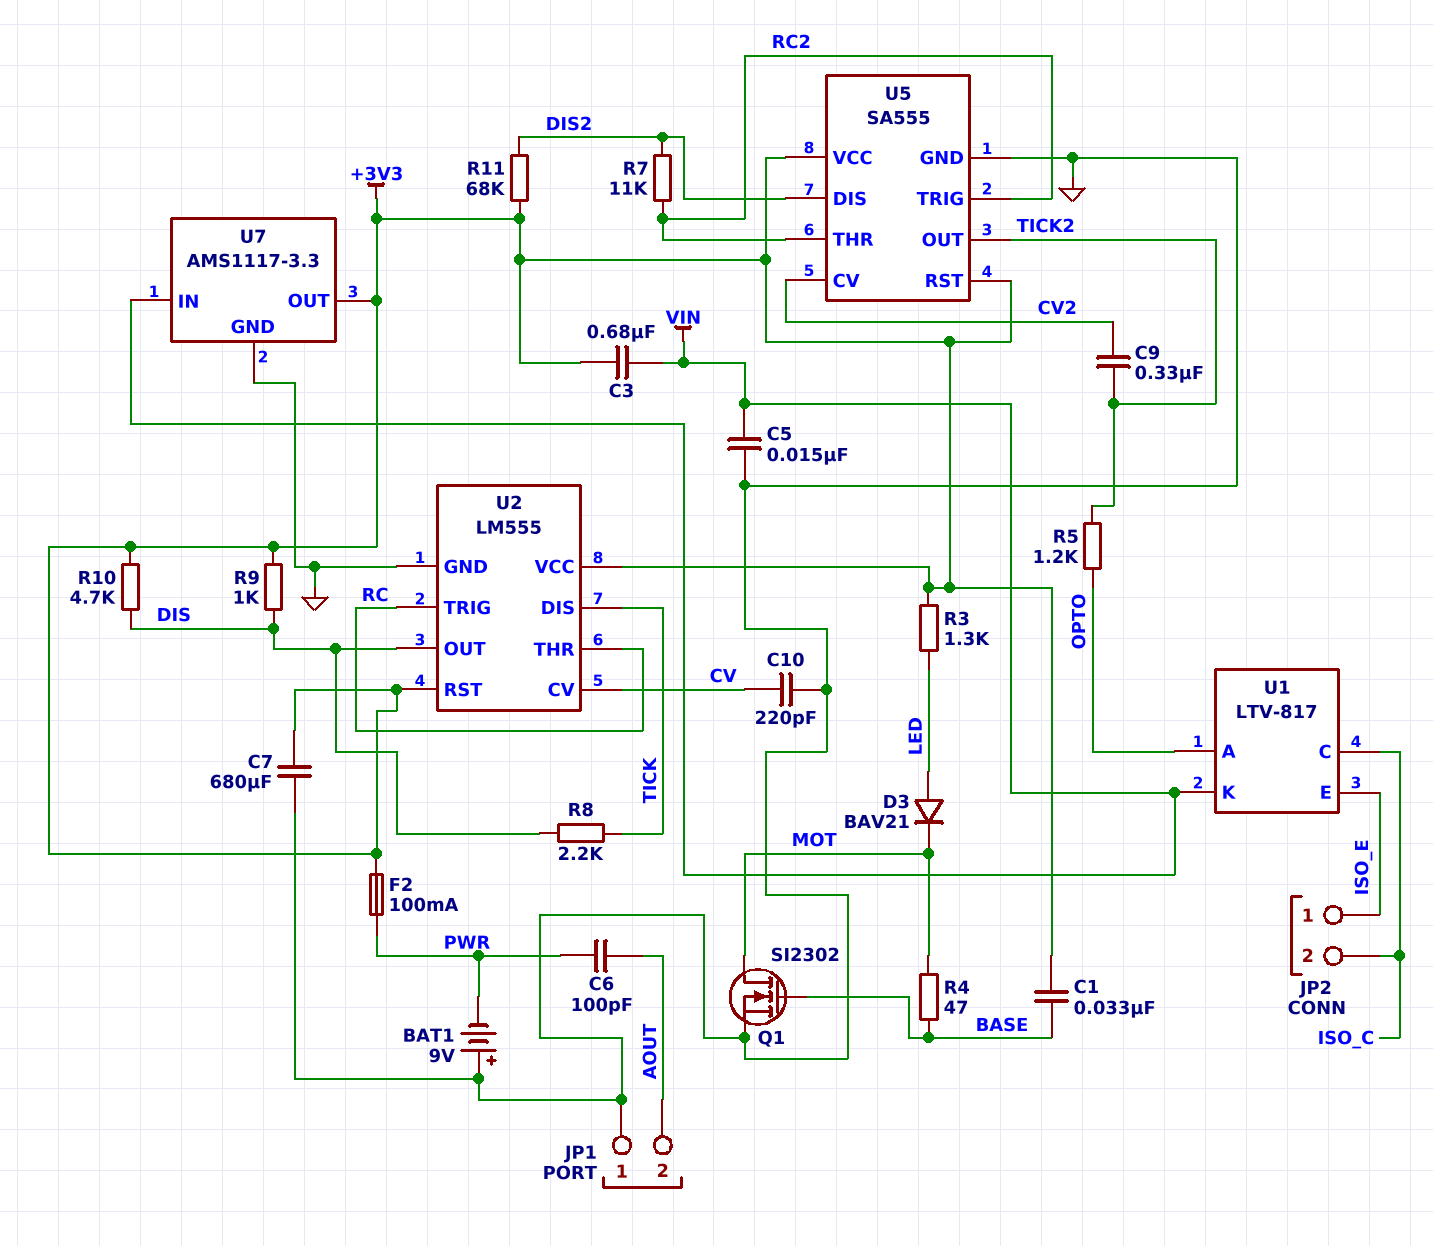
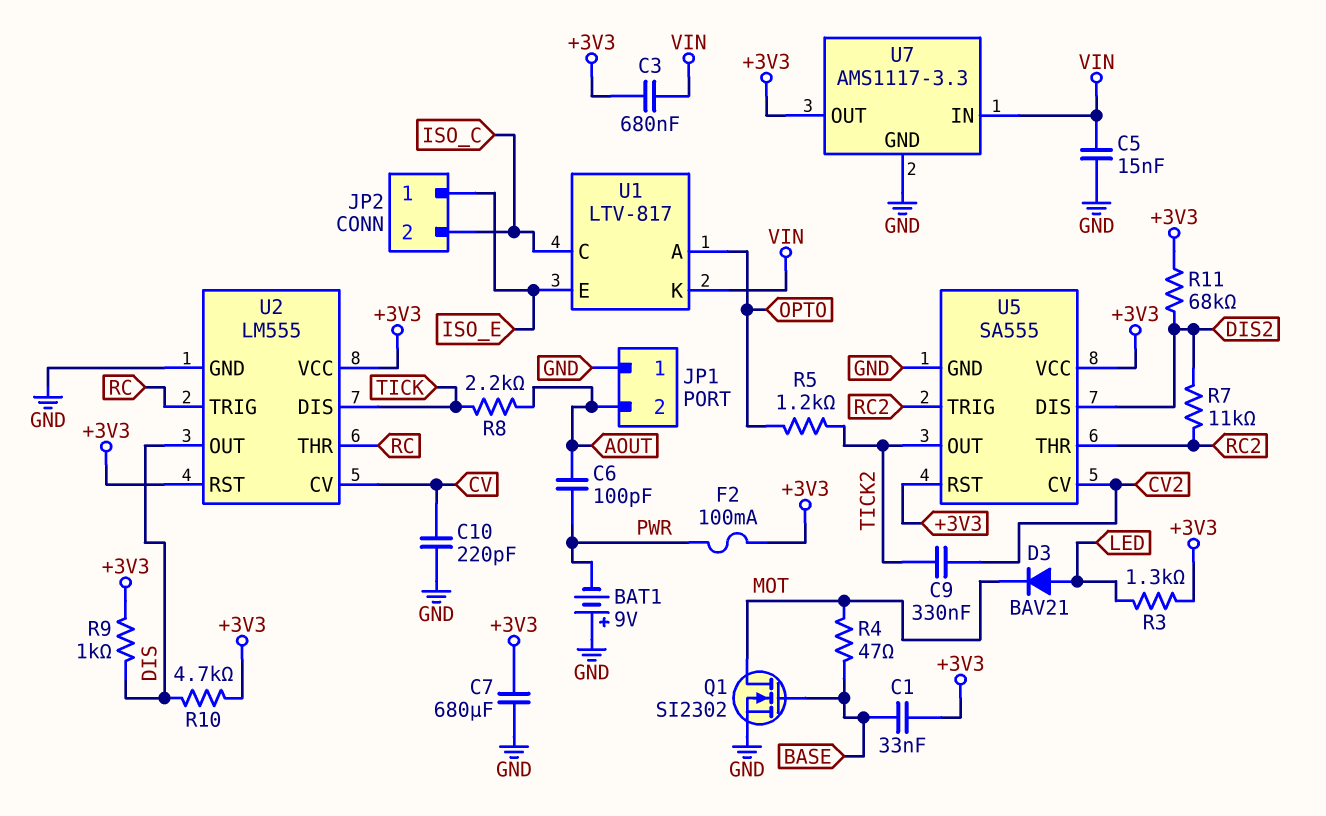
R8: 2.2k (DIS, TICK) -> 2.2k (AOUT, TICK)

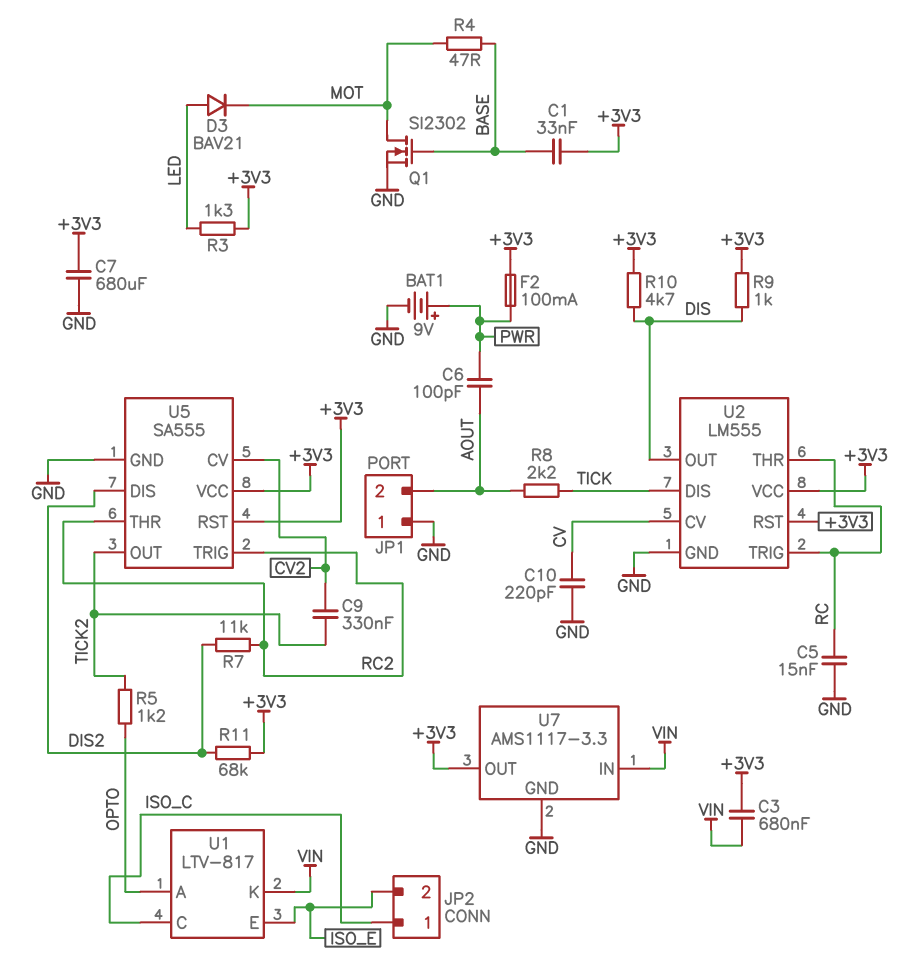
BAT1: 9V (plus GND, minus PWR) -> 9V (plus PWR, minus GND)
C5: 15nF (GND, VIN) -> 15nF (GND, RC)
JP2 pin 1: ISO_E -> ISO_C
JP2 pin 2: ISO_C -> ISO_E

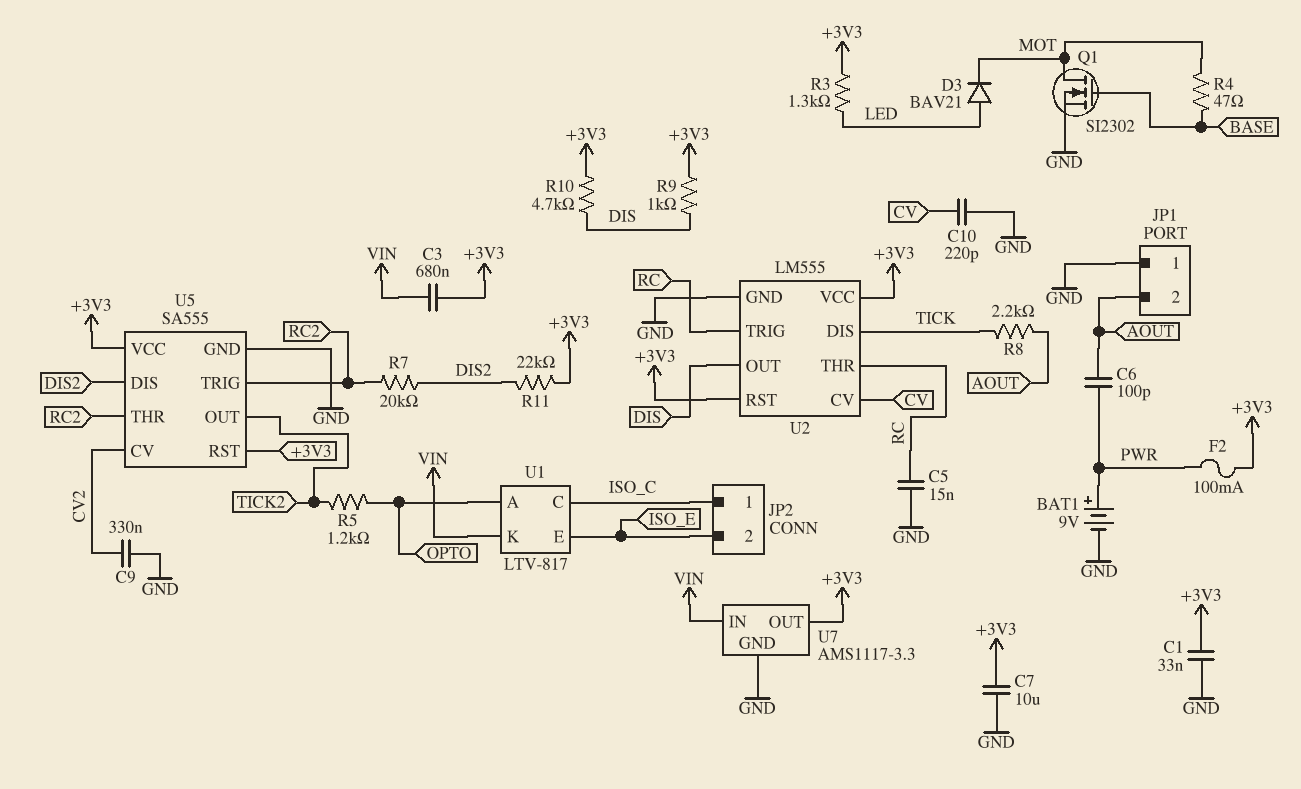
C1: 33nF (+3V3, BASE) -> 33nF (+3V3, GND)
C7: 680uF (+3V3, GND) -> 10uF (+3V3, GND)
C9: 330nF (CV2, TICK2) -> 330nF (CV2, GND)
R7: 11k (DIS2, RC2) -> 20k (DIS2, RC2)
R11: 68k (+3V3, DIS2) -> 22k (+3V3, DIS2)

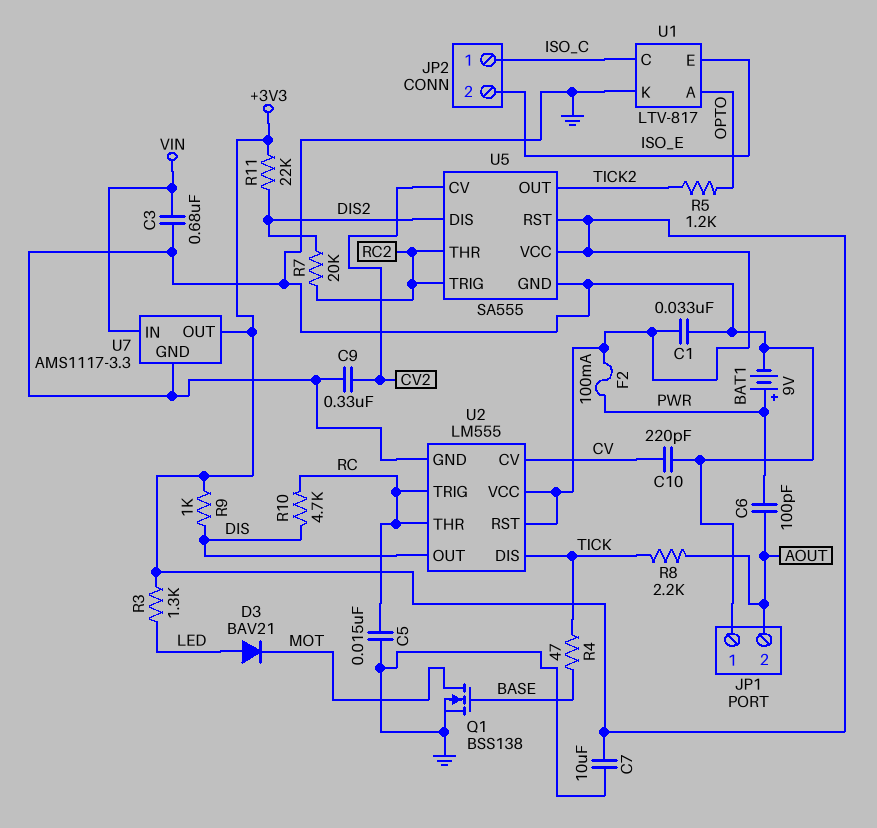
C3: 680nF (+3V3, VIN) -> 680nF (GND, VIN)
Q1: NMOS SI2302 (G BASE, D MOT, S GND) -> NMOS BSS138 (G BASE, D MOT, S GND)
R4: 47 (BASE, MOT) -> 47 (BASE, TICK)
R10: 4.7k (+3V3, DIS) -> 4.7k (DIS, RC)
U1 pin K: VIN -> GND

